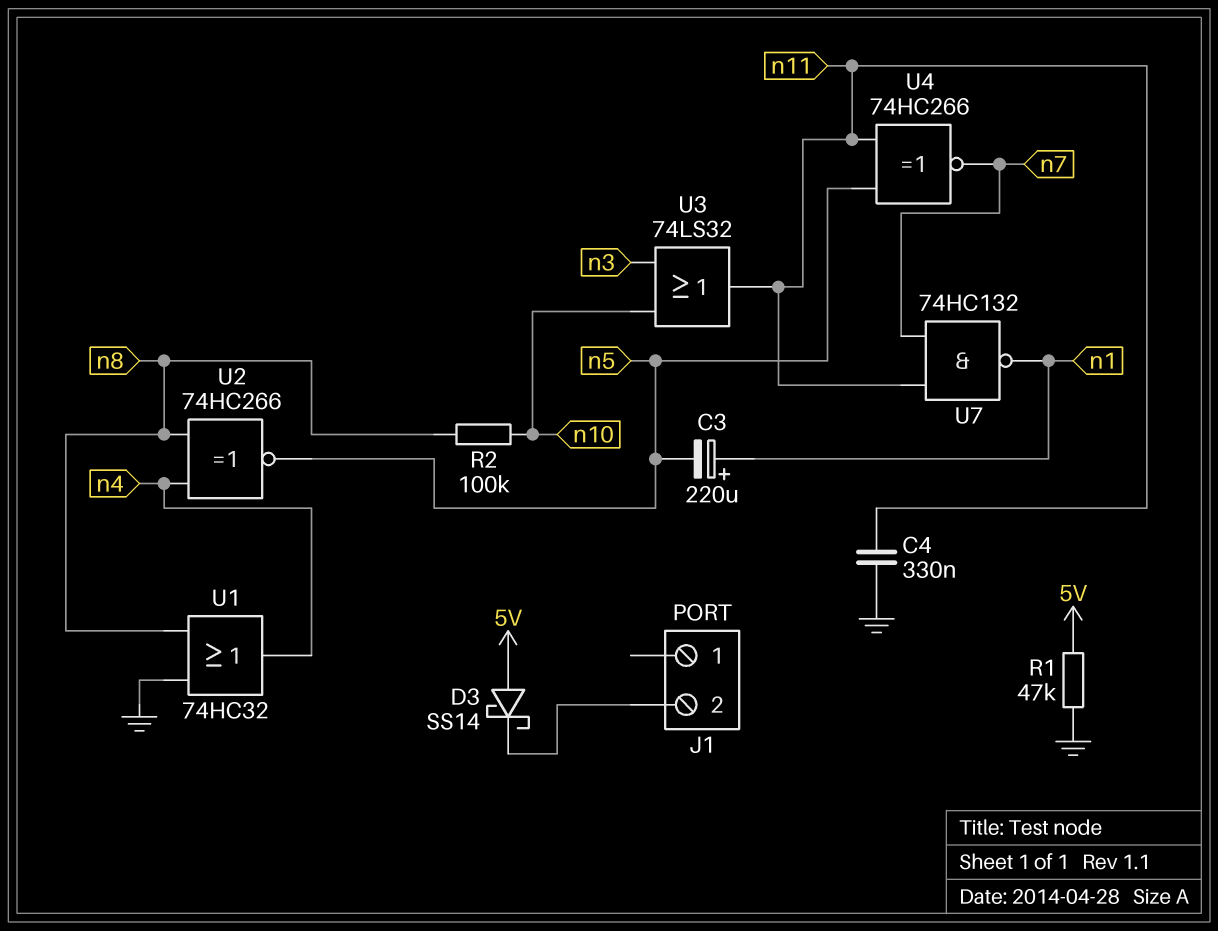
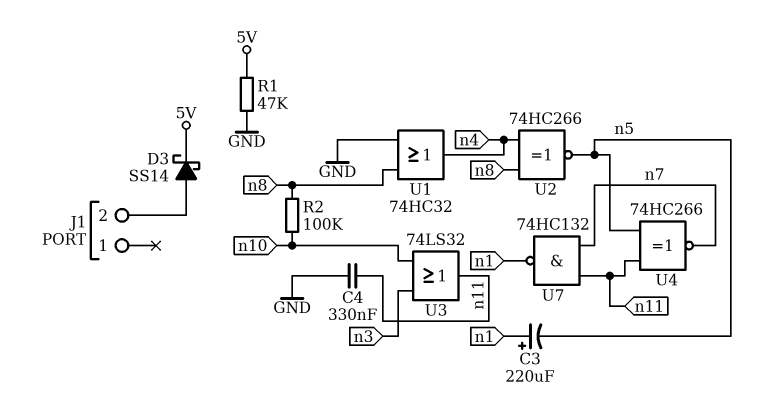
D3: schottky SS14 (A 5V, K J1/2) -> schottky SS14 (A J1/2, K 5V)

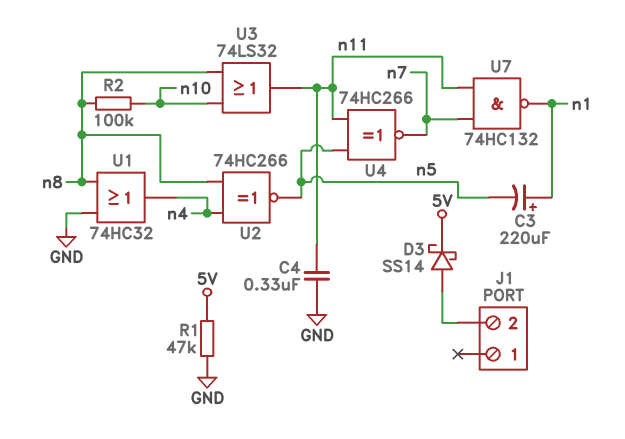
U3: OR 74LS32 (in n3, in n10, out n11) -> OR 74LS32 (in n8, in n10, out n11)

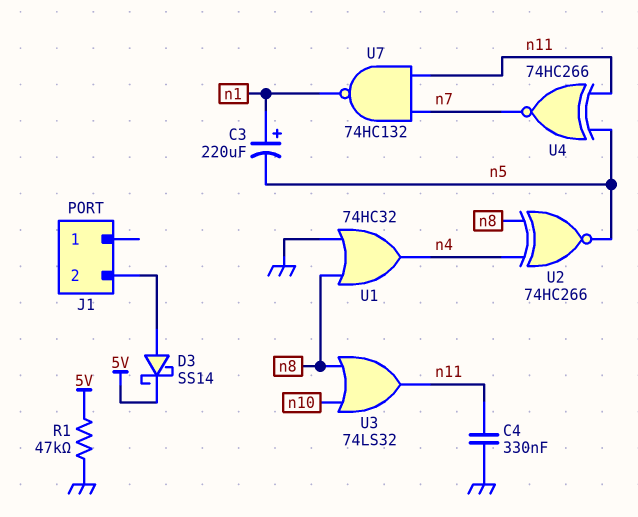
R2: 100k (n8, n10) -> none

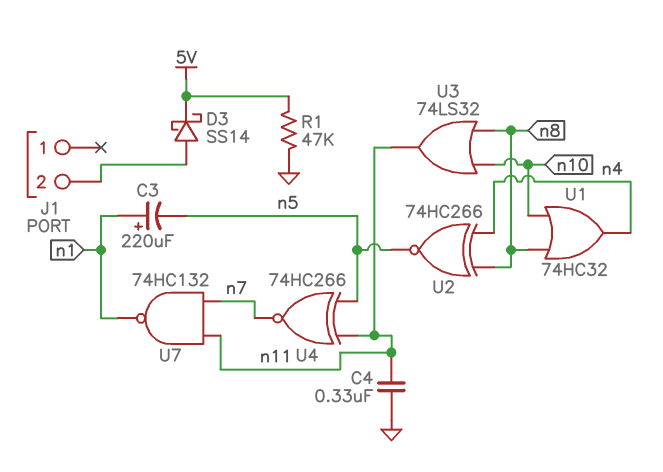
U1: OR 74HC32 (in GND, in n8, out n4) -> OR 74HC32 (in n8, in n10, out n4)

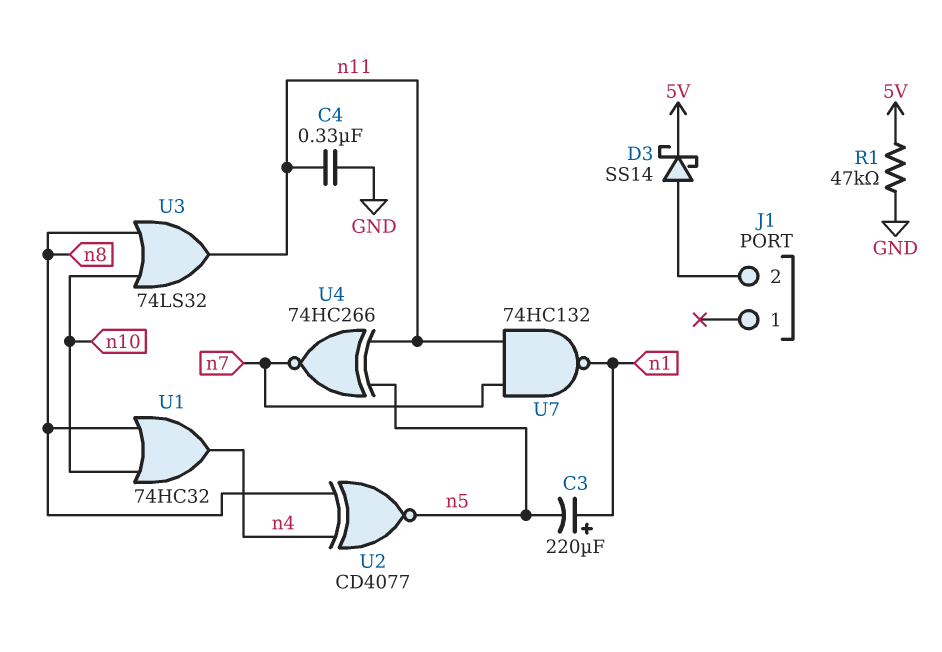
U2: XNOR 74HC266 (in n4, in n8, out n5) -> XNOR CD4077 (in n4, in n8, out n5)

